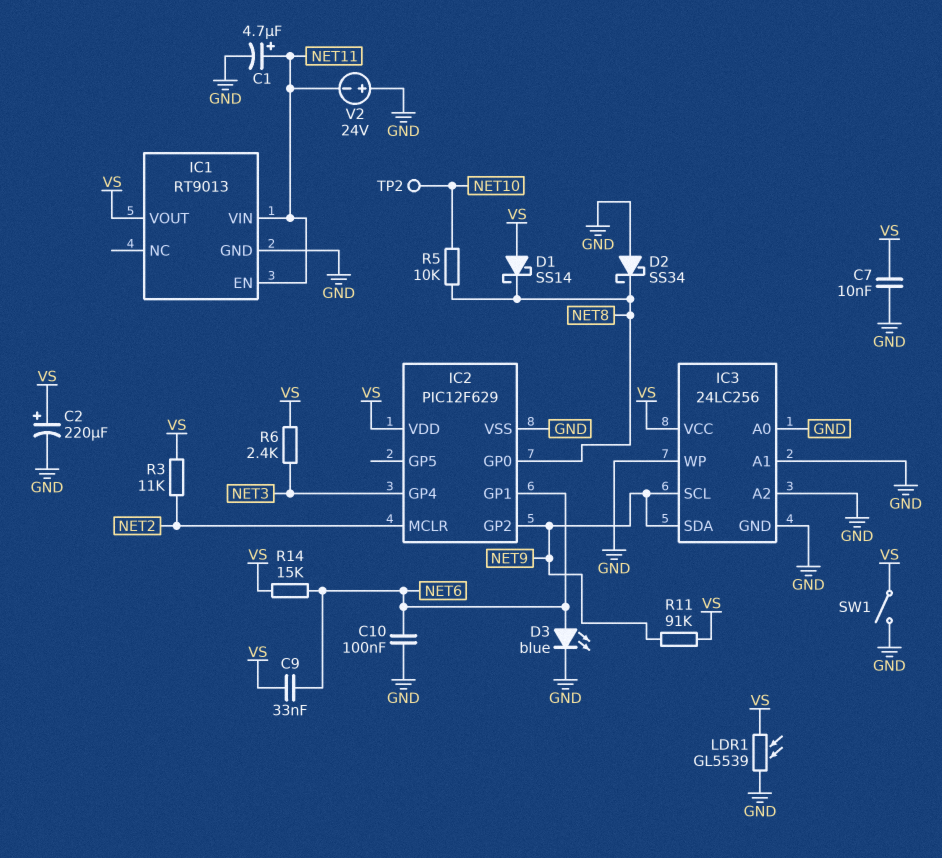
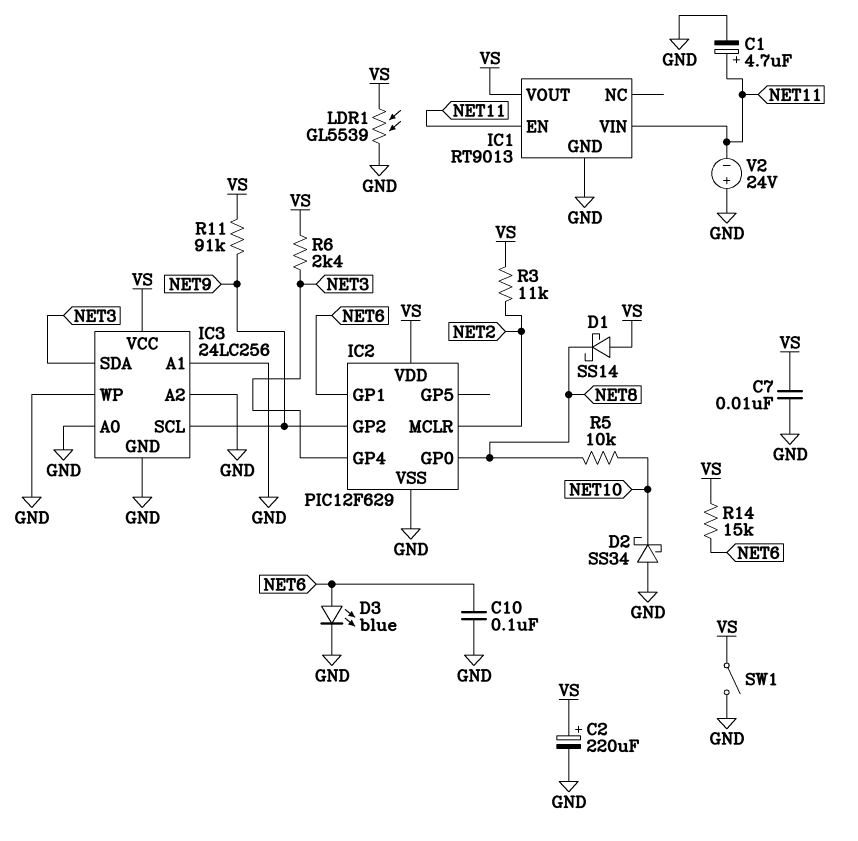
C9: 33nF (NET6, VS) -> none
D2: schottky SS34 (A GND, K NET8) -> schottky SS34 (A GND, K NET10)
IC3 pin SDA: NET9 -> NET3
TP2: test point (NET10) -> none

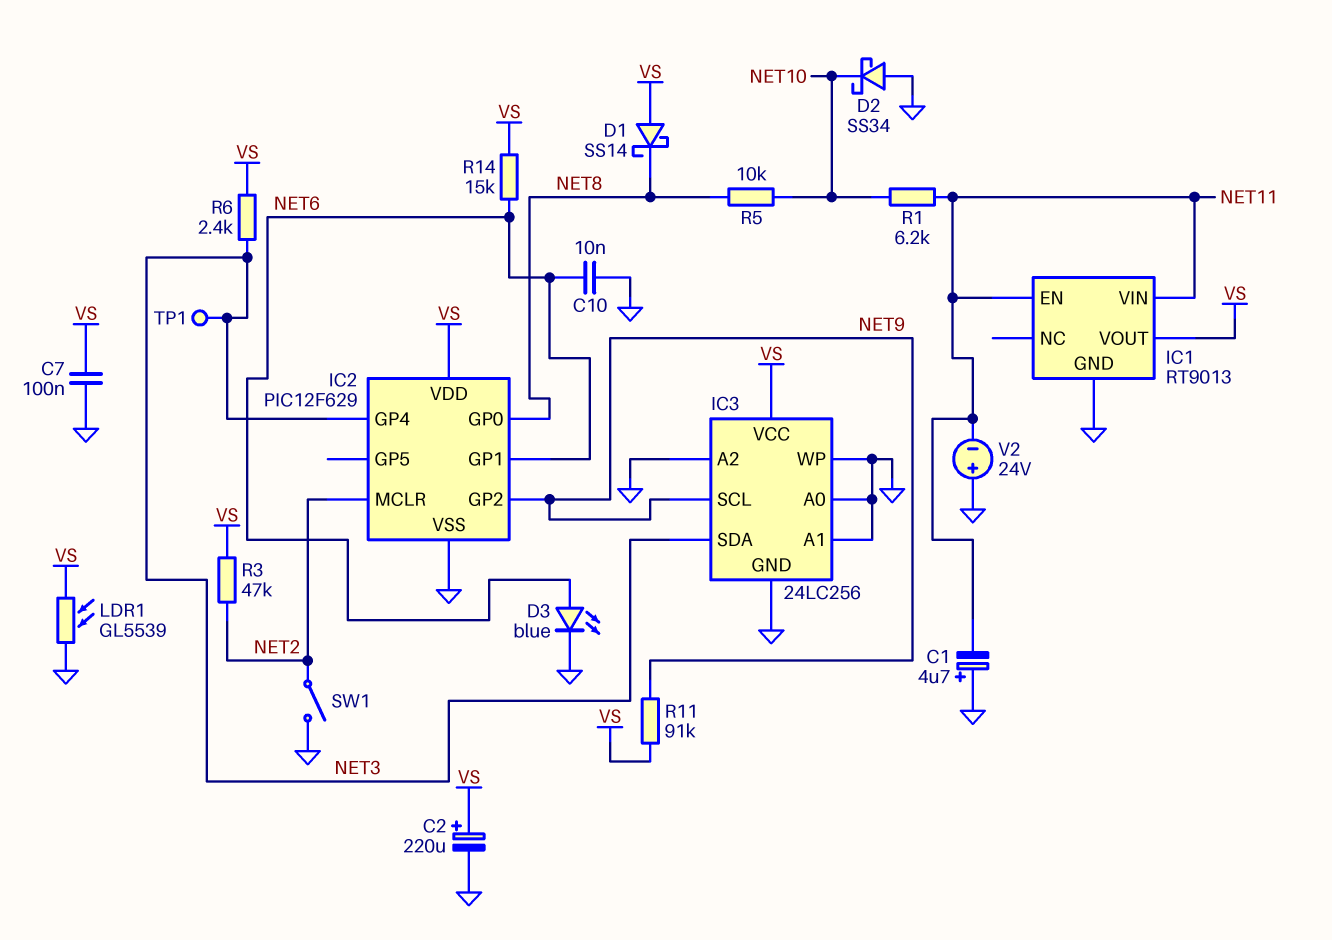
C1: 4.7uF (plus NET11, minus GND) -> 4.7uF (plus GND, minus NET11)
C7: 10nF (GND, VS) -> 100nF (GND, VS)
C10: 100nF (GND, NET6) -> 10nF (GND, NET6)
R1: none -> 6.2k (NET10, NET11)
R3: 11k (NET2, VS) -> 47k (NET2, VS)
SW1: switch (GND, VS) -> switch (GND, NET2)
TP1: none -> test point (NET3)

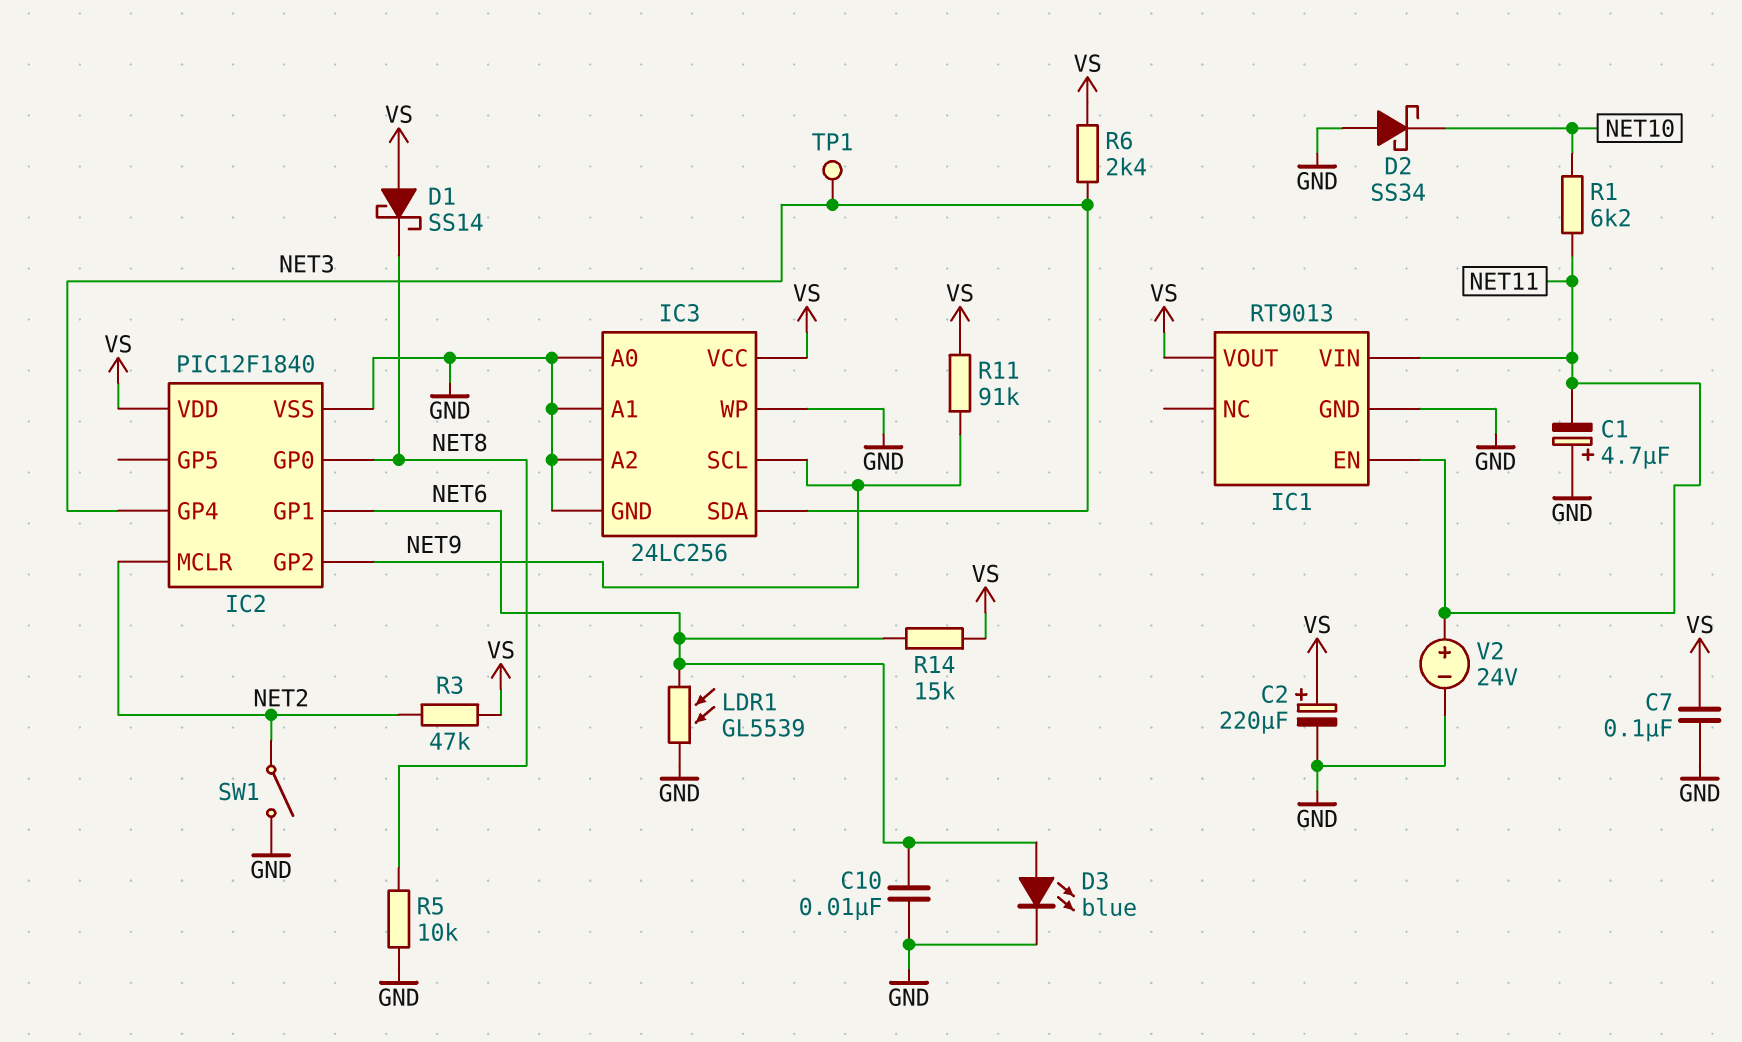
IC2: PIC12F629 -> PIC12F1840
LDR1: GL5539 (GND, VS) -> GL5539 (GND, NET6)
R5: 10k (NET8, NET10) -> 10k (GND, NET8)
V2: 24V (plus GND, minus NET11) -> 24V (plus NET11, minus GND)

